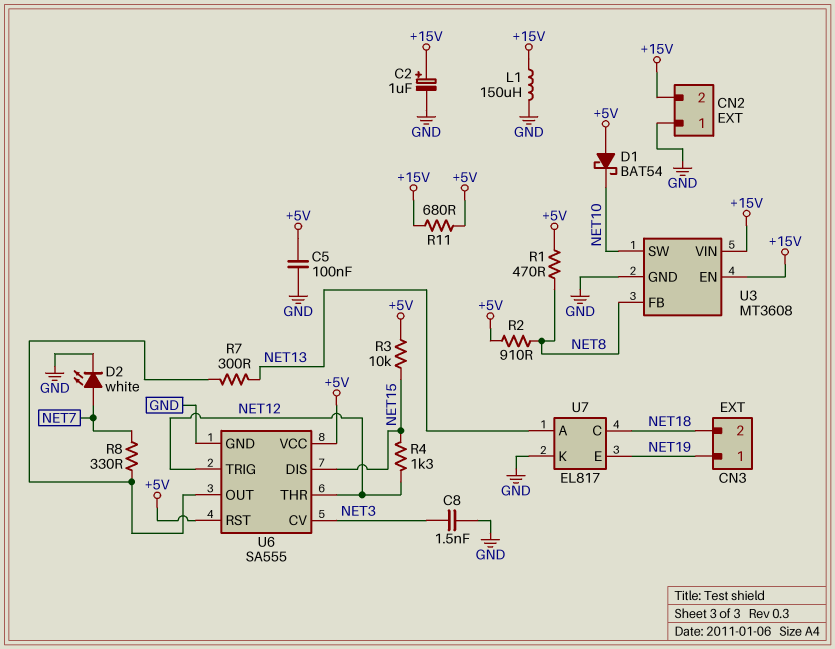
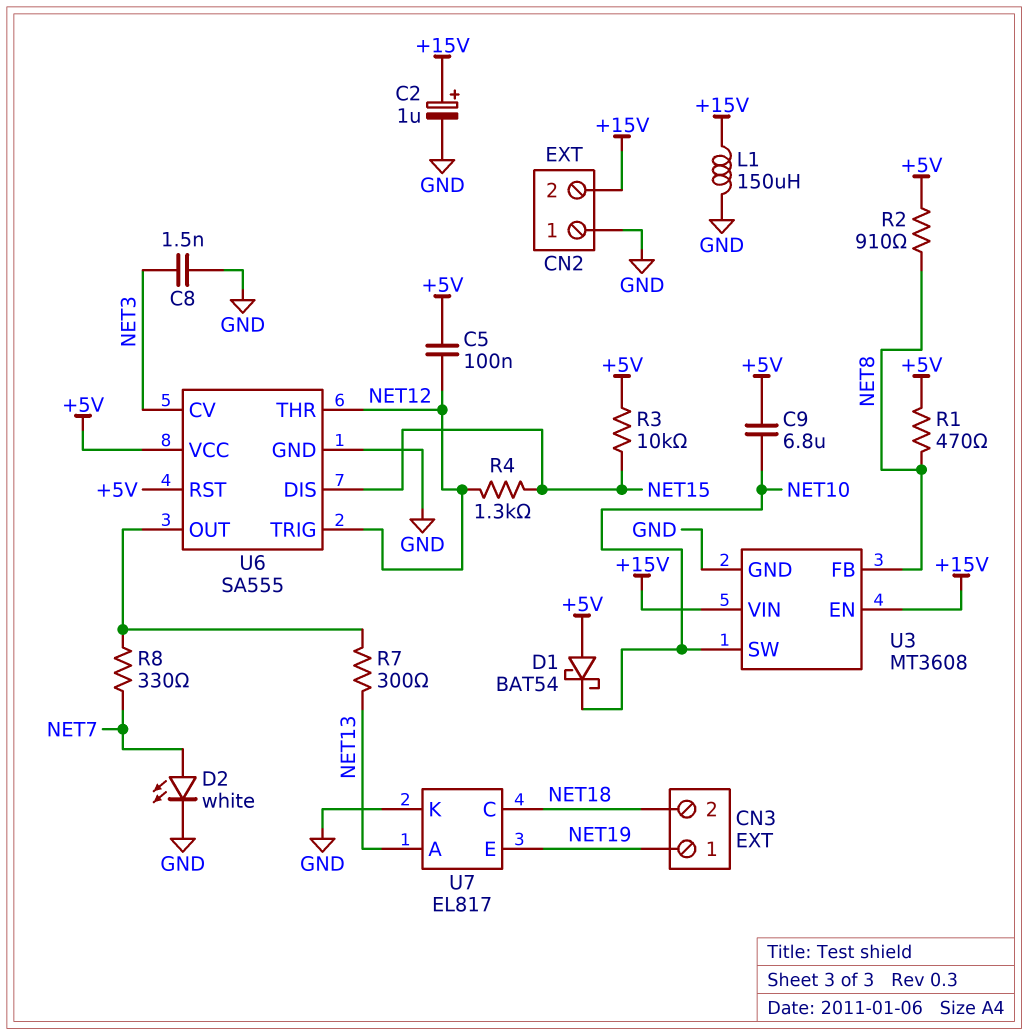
C5: 100nF (+5V, GND) -> 100nF (+5V, NET12)
C9: none -> 6.8uF (+5V, NET10)
R11: 680 (+5V, +15V) -> none

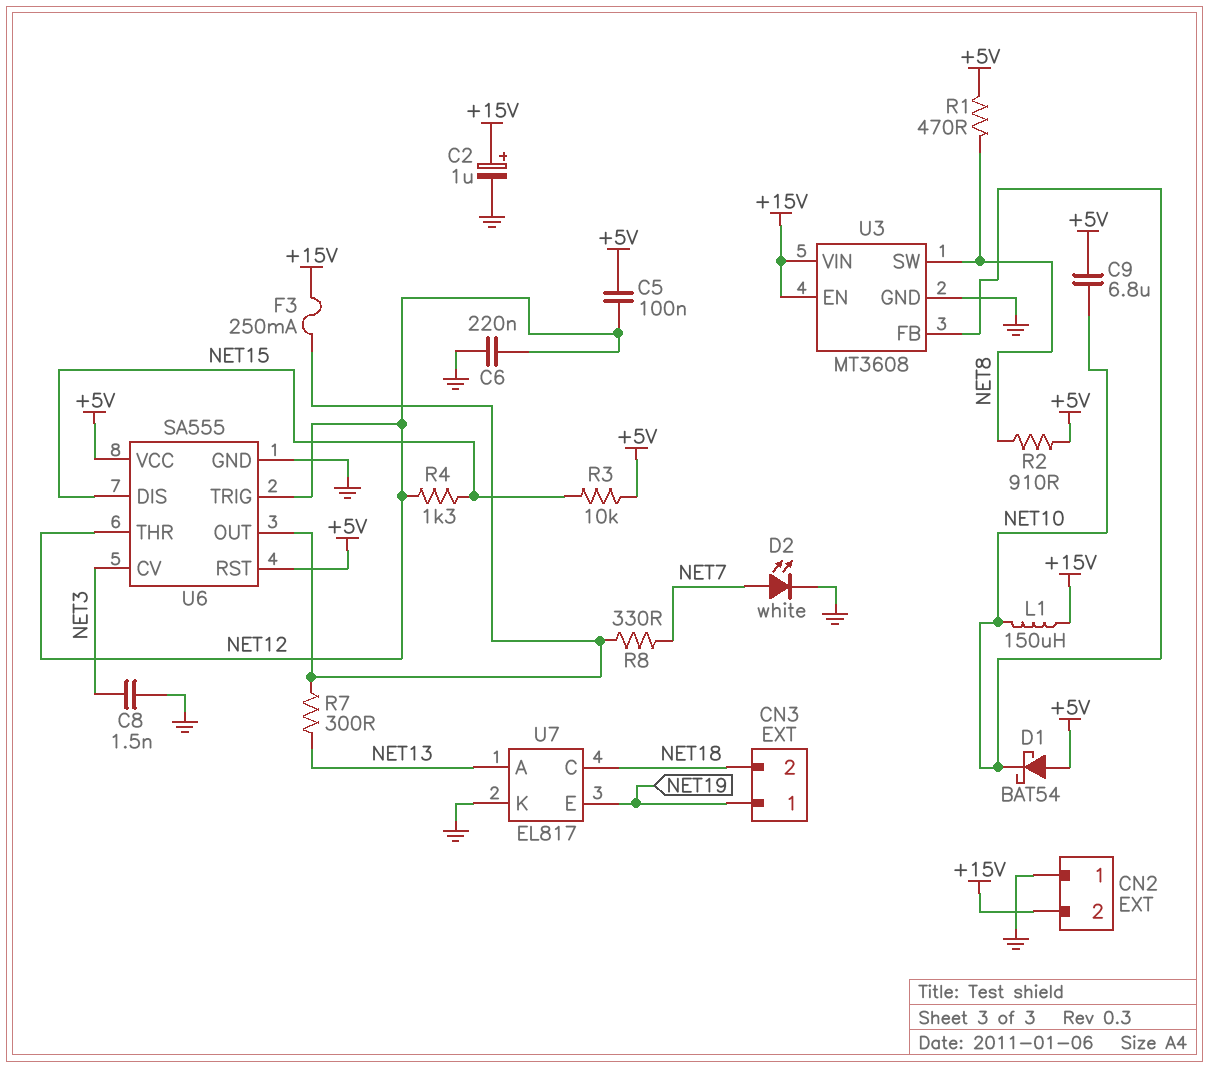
C6: none -> 220nF (GND, NET12)
F3: none -> 250mA (+15V, U6/OUT)
L1: 150uH (+15V, GND) -> 150uH (+15V, NET10)
U3 pin FB: NET8 -> NET10
U3 pin SW: NET10 -> NET8

